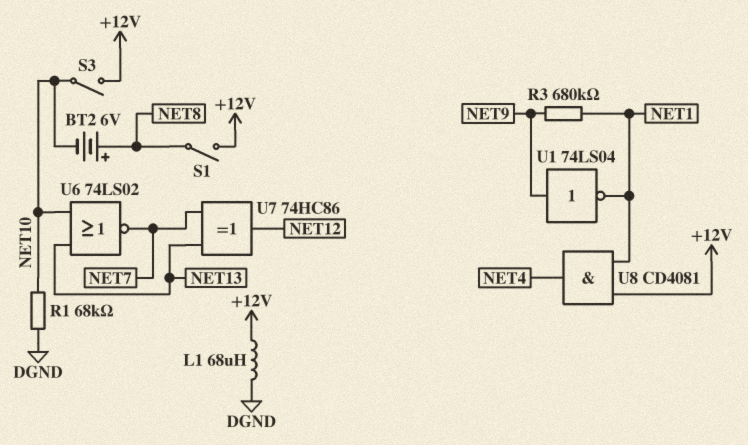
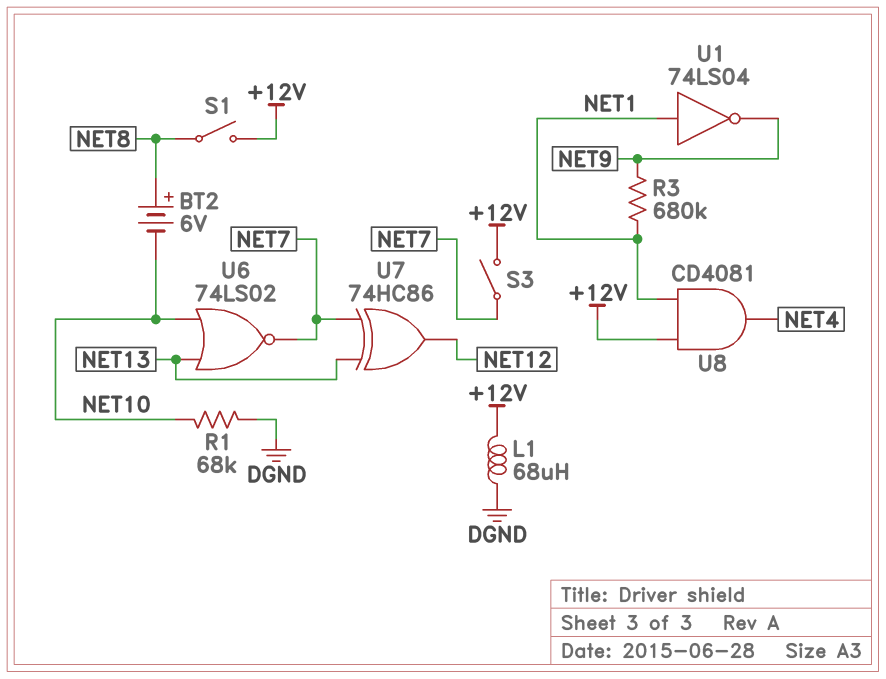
S3: switch (+12V, NET10) -> switch (+12V, NET7)
U1: NOT 74LS04 (in NET9, out NET1) -> NOT 74LS04 (in NET1, out NET9)

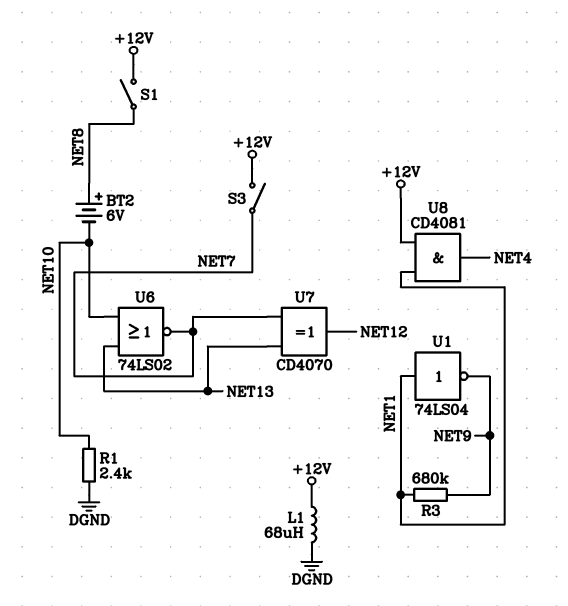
R1: 68k (DGND, NET10) -> 2.4k (DGND, NET10)
U7: XOR 74HC86 (in NET7, in NET13, out NET12) -> XOR CD4070 (in NET7, in NET13, out NET12)

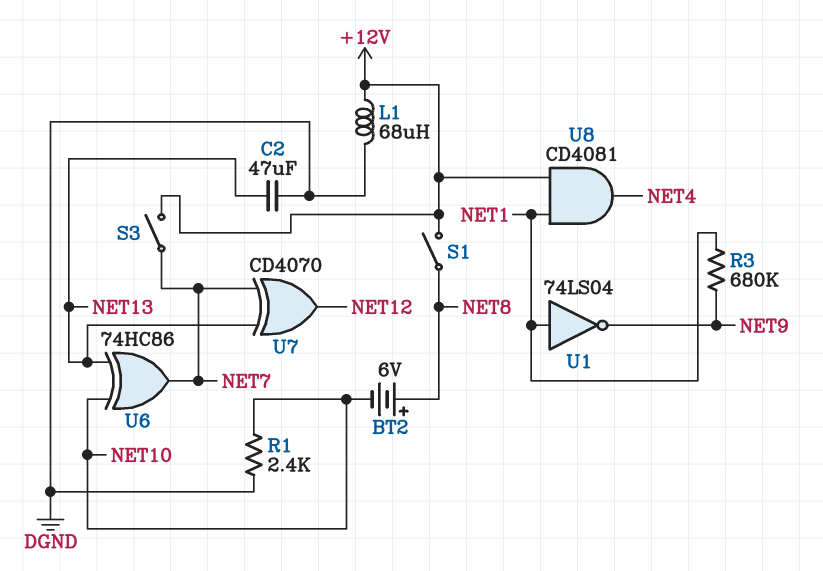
C2: none -> 47uF (DGND, NET13)
U6: NOR 74LS02 (in NET10, in NET13, out NET7) -> XOR 74HC86 (in NET10, in NET13, out NET7)

